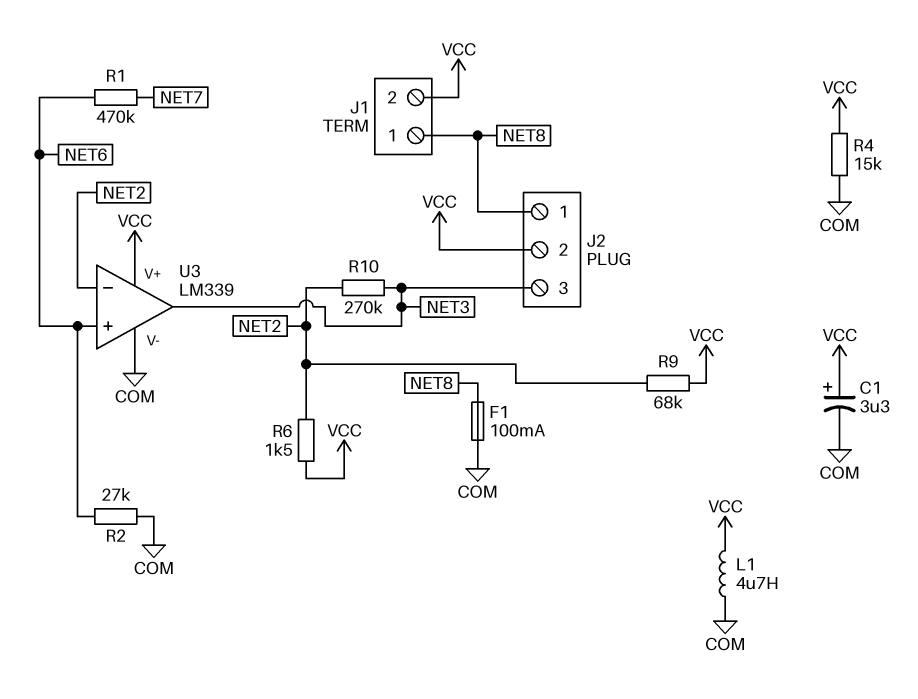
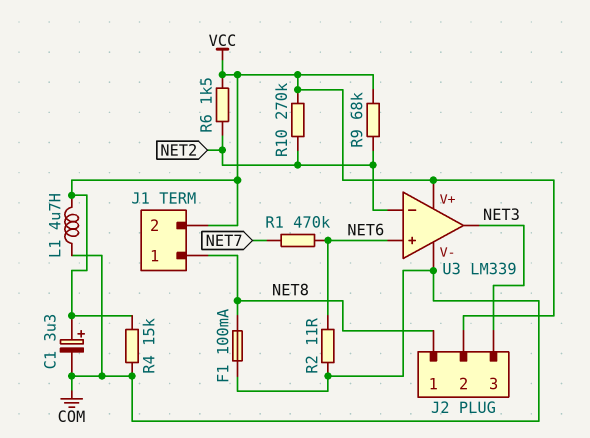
R2: 27k (COM, NET6) -> 11 (COM, NET6)
R10: 270k (NET2, NET3) -> 270k (NET2, VCC)

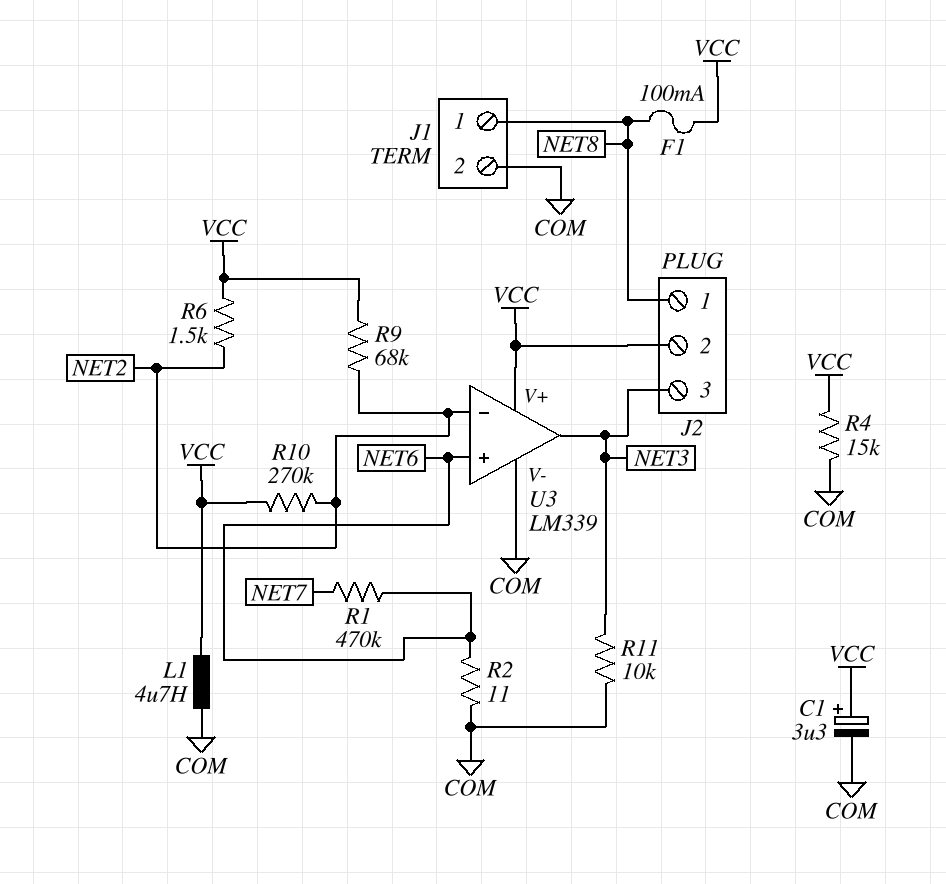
F1: 100mA (COM, NET8) -> 100mA (NET8, VCC)
J1 pin 2: VCC -> COM
R11: none -> 10k (COM, NET3)

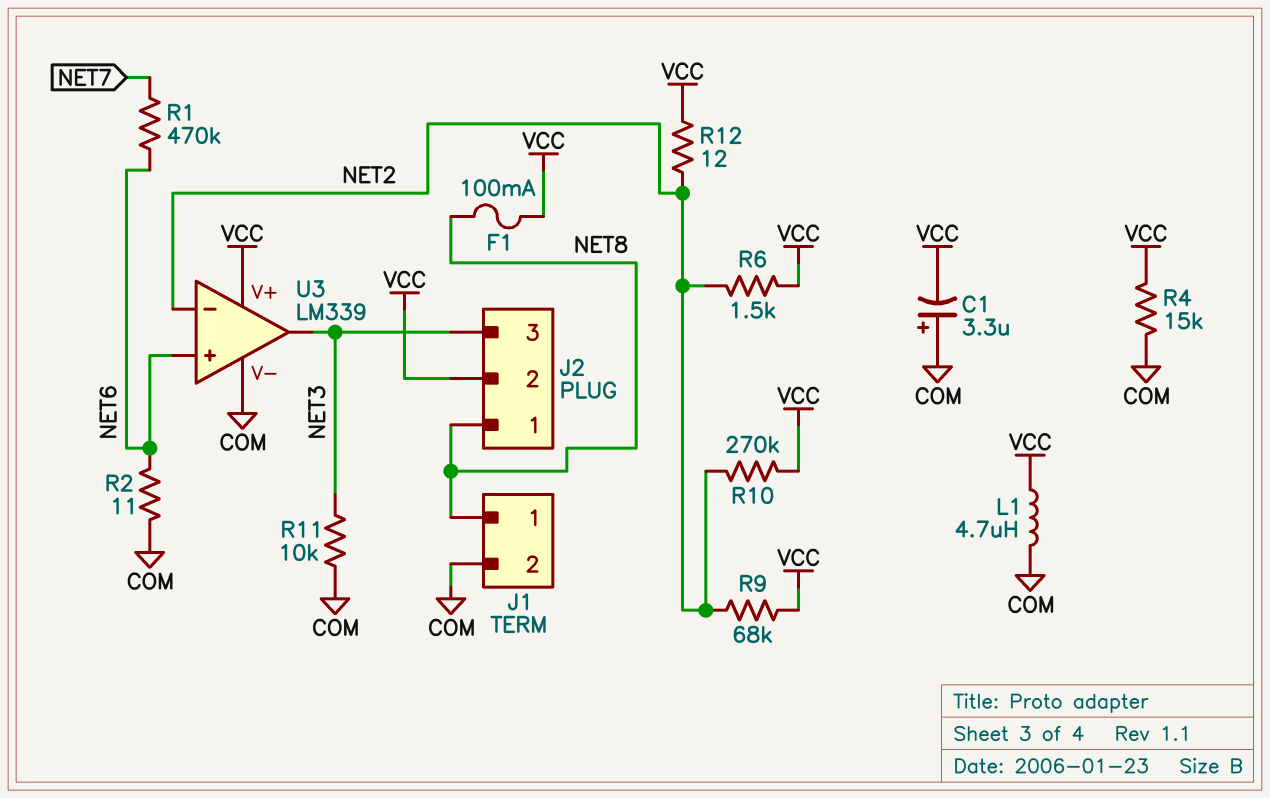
C1: 3.3uF (plus VCC, minus COM) -> 3.3uF (plus COM, minus VCC)
R12: none -> 12 (NET2, VCC)

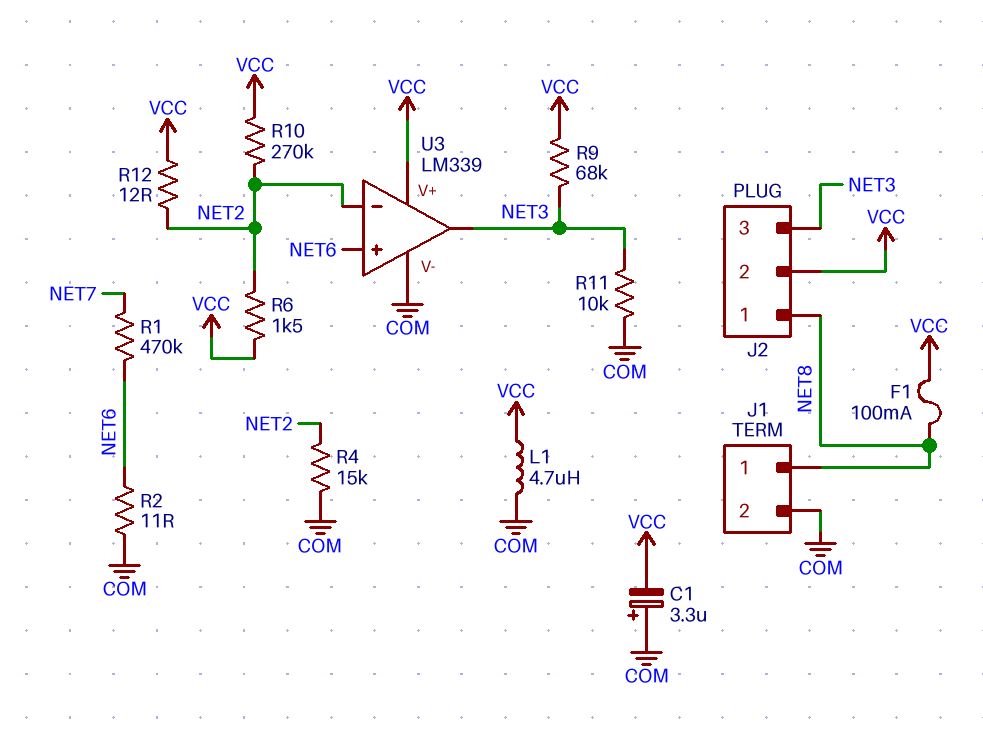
R4: 15k (COM, VCC) -> 15k (COM, NET2)
R9: 68k (NET2, VCC) -> 68k (NET3, VCC)

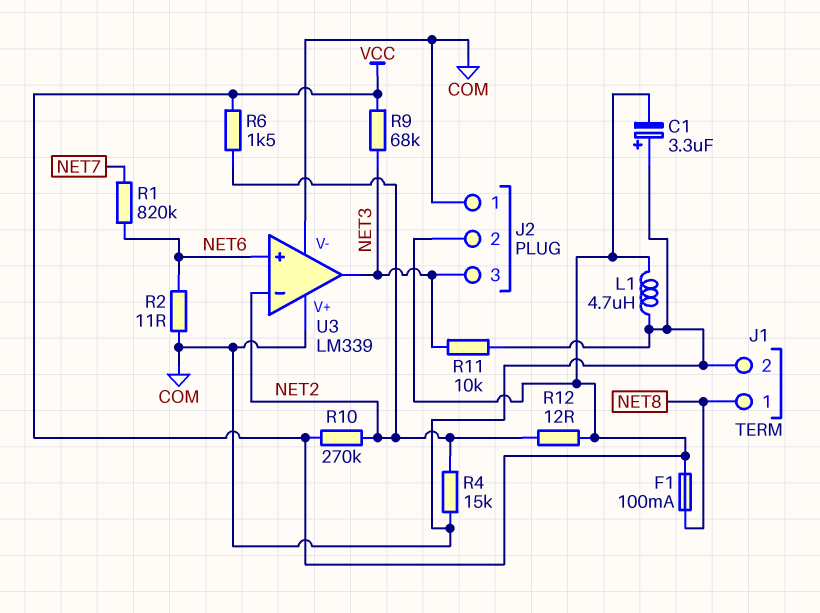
J2 pin 1: NET8 -> COM
R1: 470k (NET6, NET7) -> 820k (NET6, NET7)
U3 pin V+: VCC -> COM

